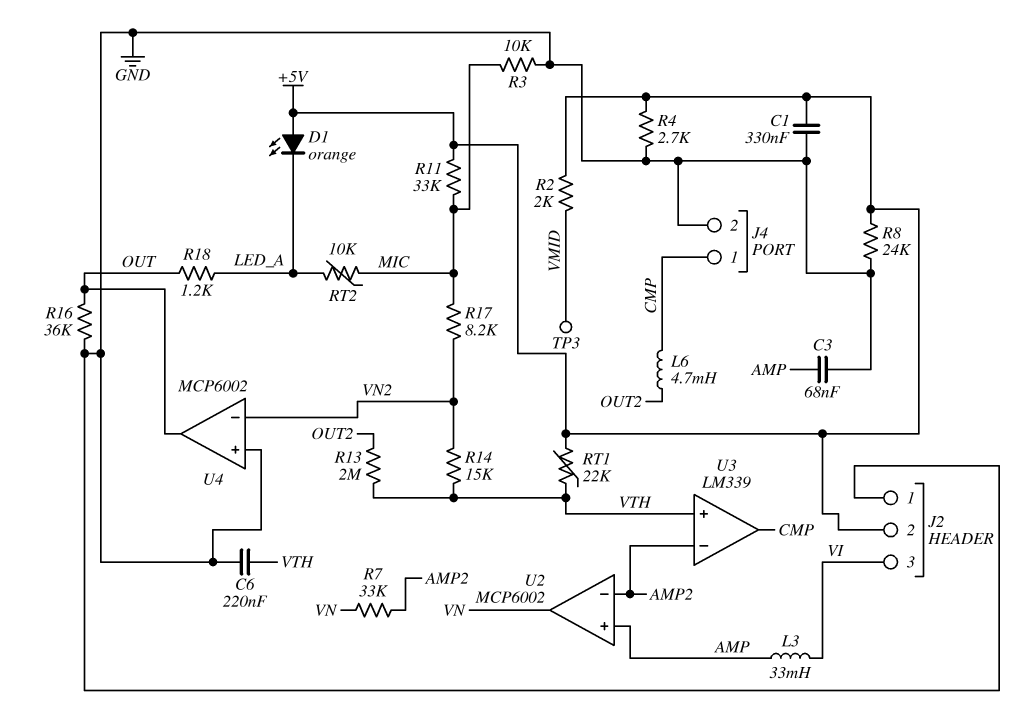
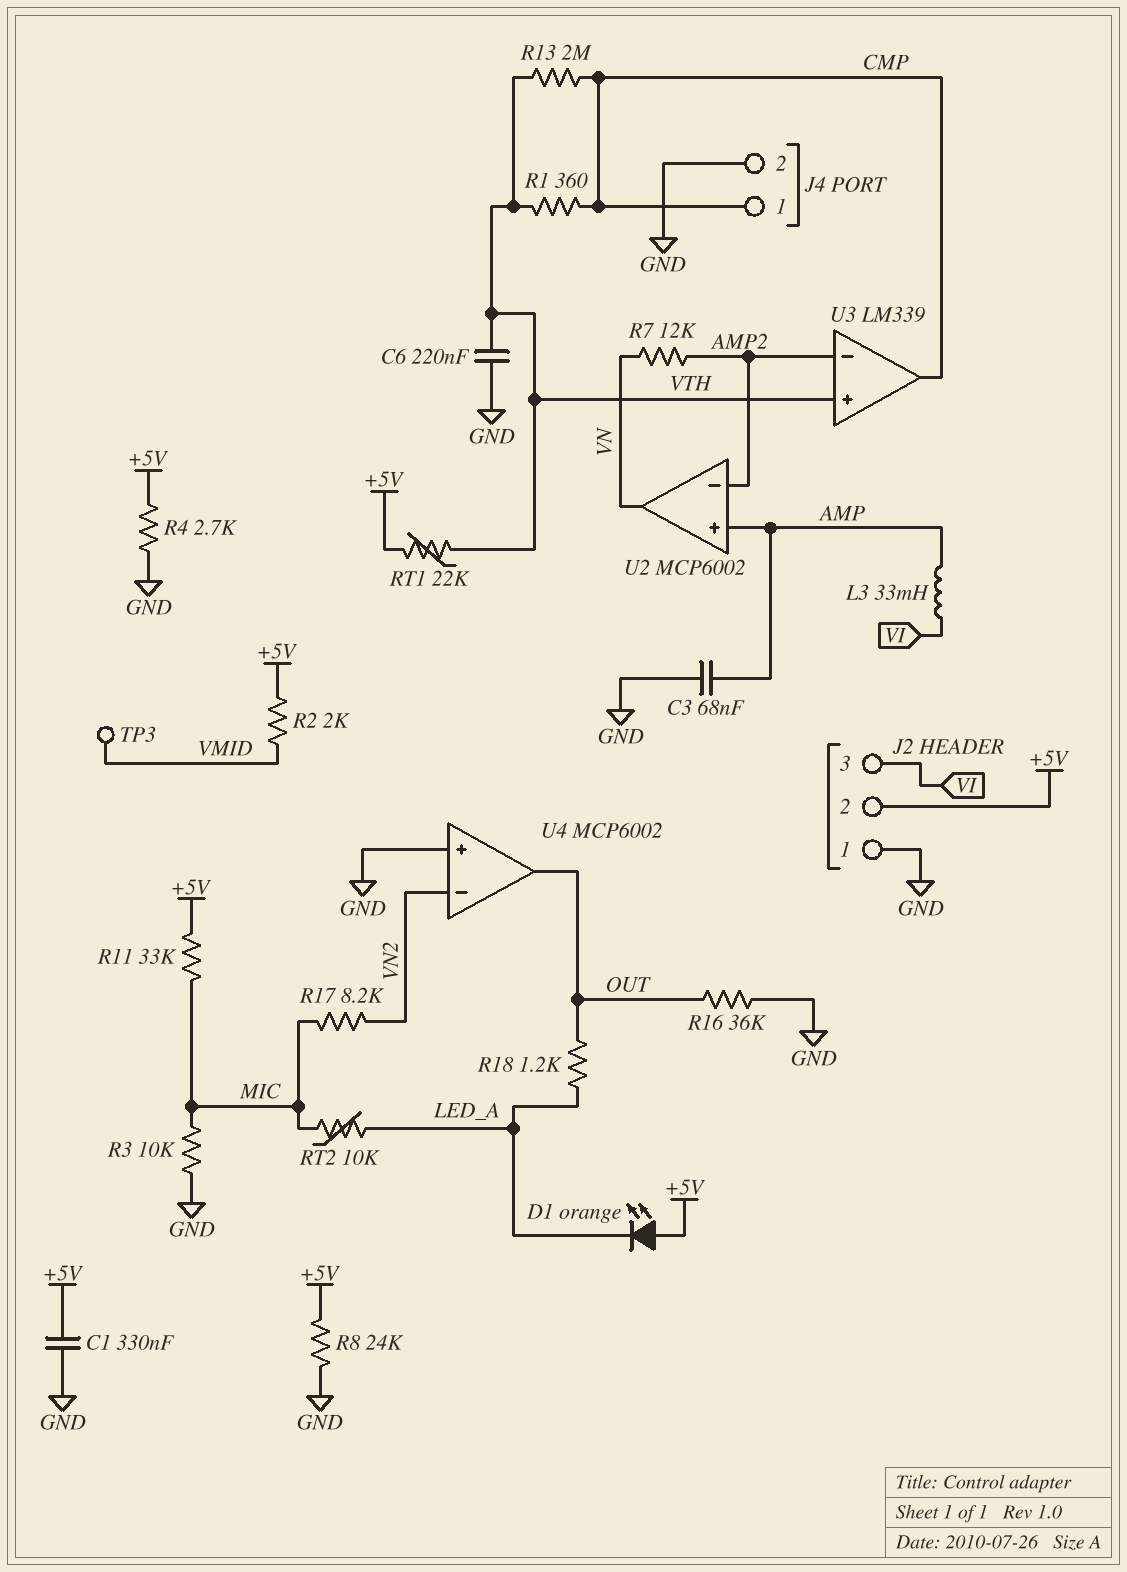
L6: 4.7mH (CMP, OUT2) -> none
R1: none -> 360 (CMP, VTH)
R7: 33k (AMP2, VN) -> 12k (AMP2, VN)
R13: 2M (OUT2, VTH) -> 2M (CMP, VTH)
R14: 15k (VN2, VTH) -> none

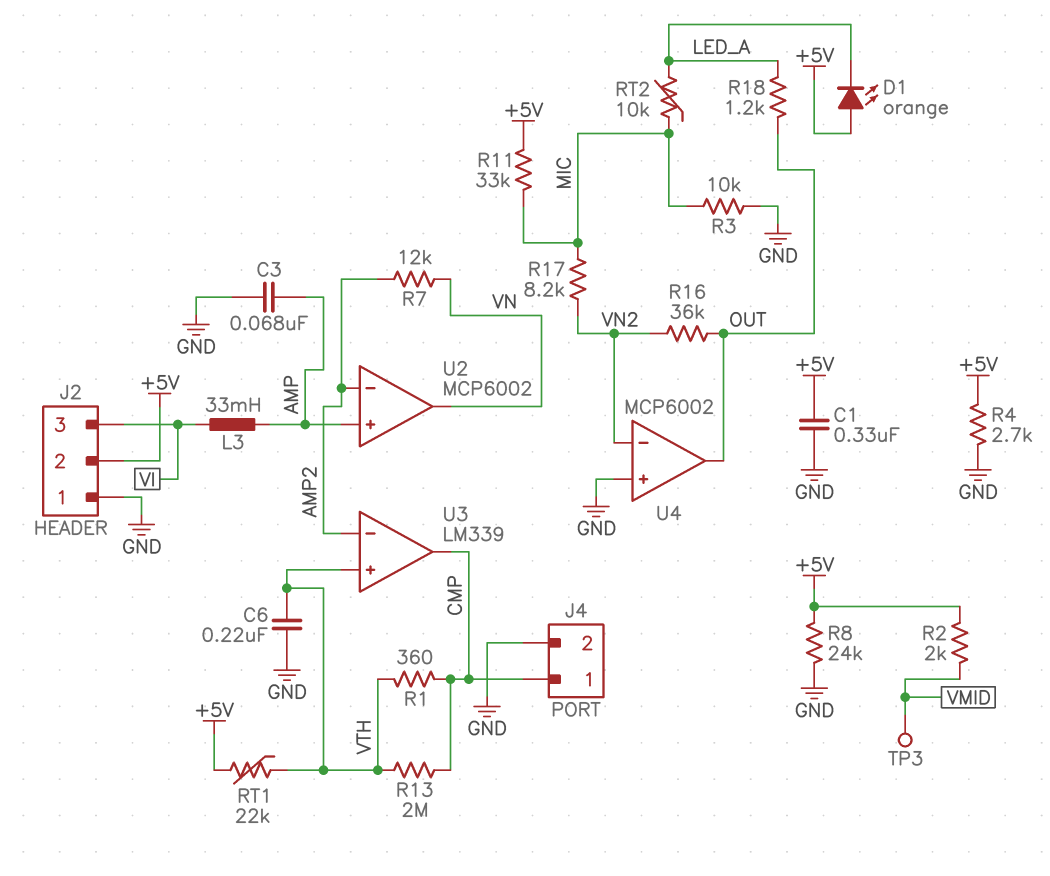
R16: 36k (GND, OUT) -> 36k (OUT, VN2)

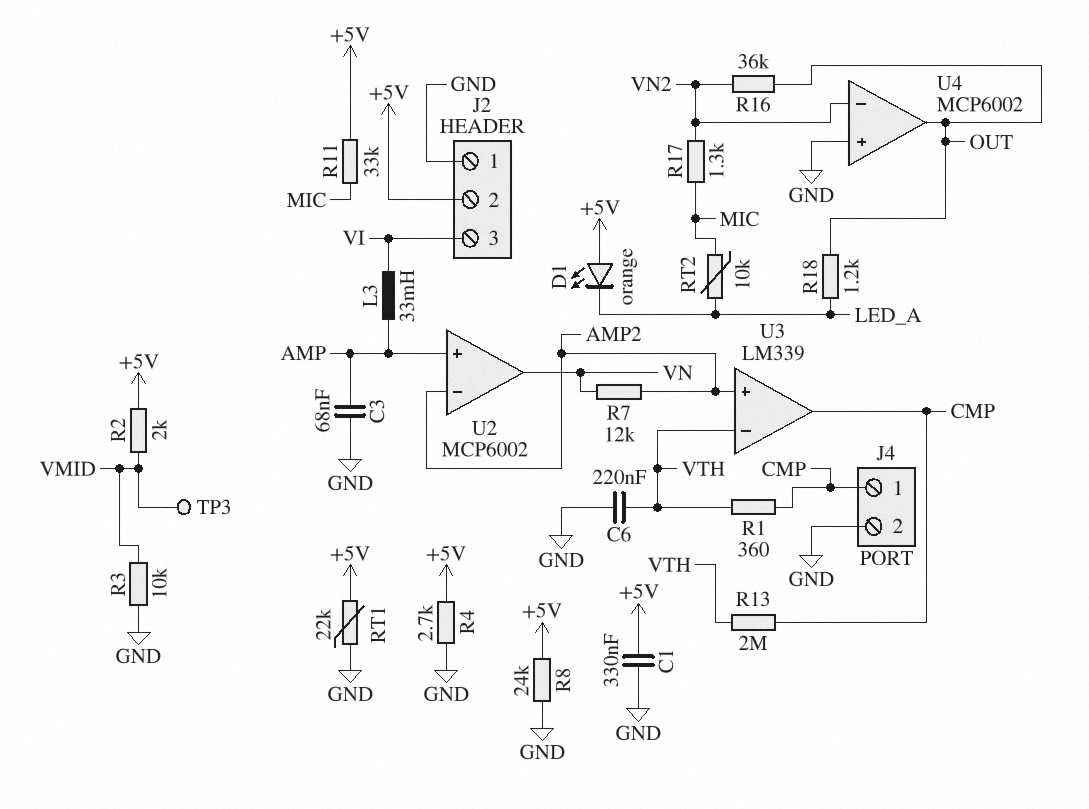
R3: 10k (GND, MIC) -> 10k (GND, VMID)
R17: 8.2k (MIC, VN2) -> 1.3k (MIC, VN2)
RT1: 22k (+5V, VTH) -> 22k (+5V, GND)
U3 pin in+: VTH -> AMP2
U3 pin in-: AMP2 -> VTH

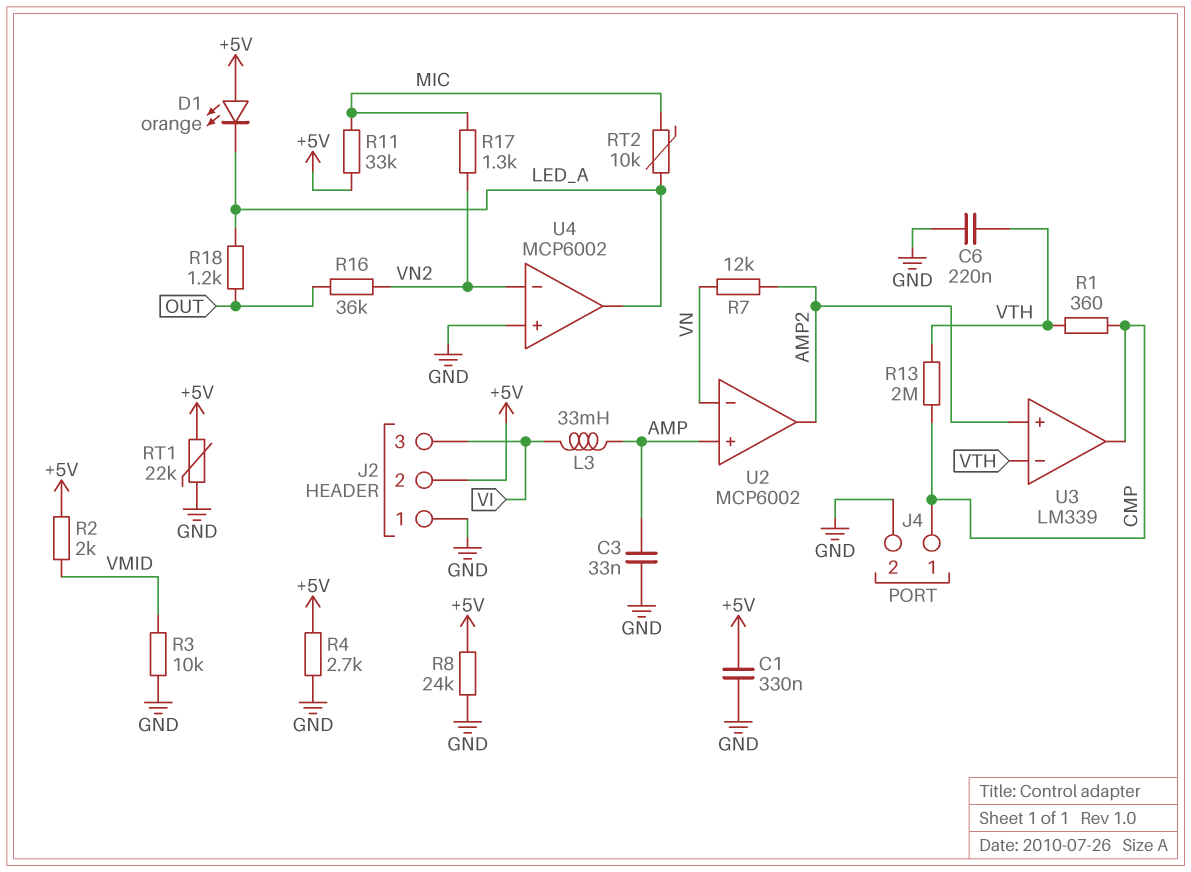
C3: 68nF (AMP, GND) -> 33nF (AMP, GND)
TP3: test point (VMID) -> none
U2 pin in-: AMP2 -> VN
U2 pin out: VN -> AMP2
U4 pin out: OUT -> LED_A

